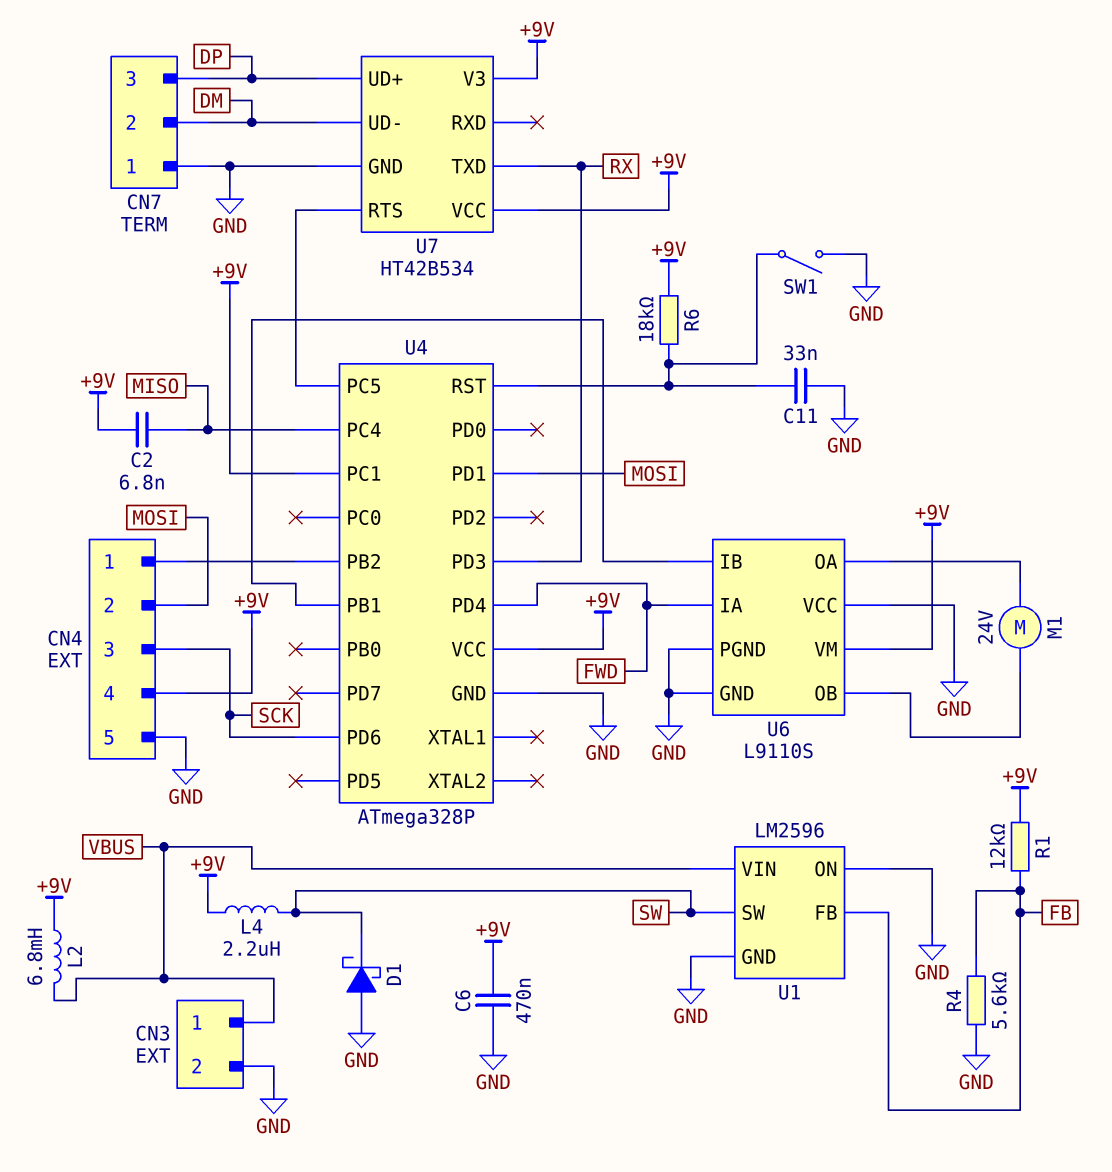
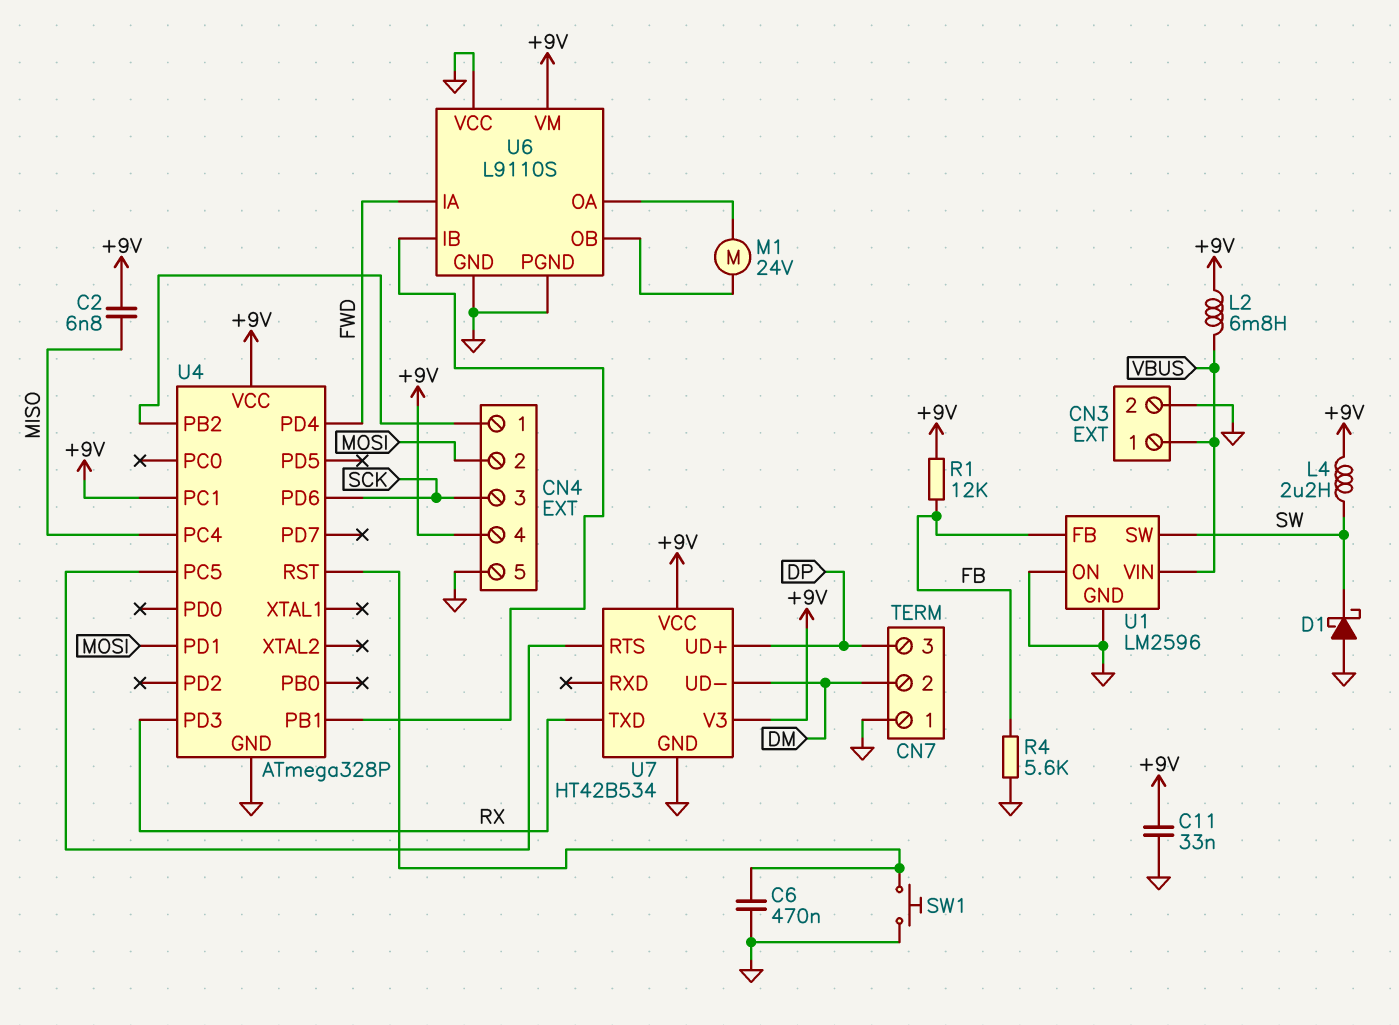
C6: 470nF (+9V, GND) -> 470nF (GND, U4/RST)
C11: 33nF (GND, U4/RST) -> 33nF (+9V, GND)
R6: 18k (+9V, U4/RST) -> none
SW1: switch (GND, U4/RST) -> button (GND, U4/RST)

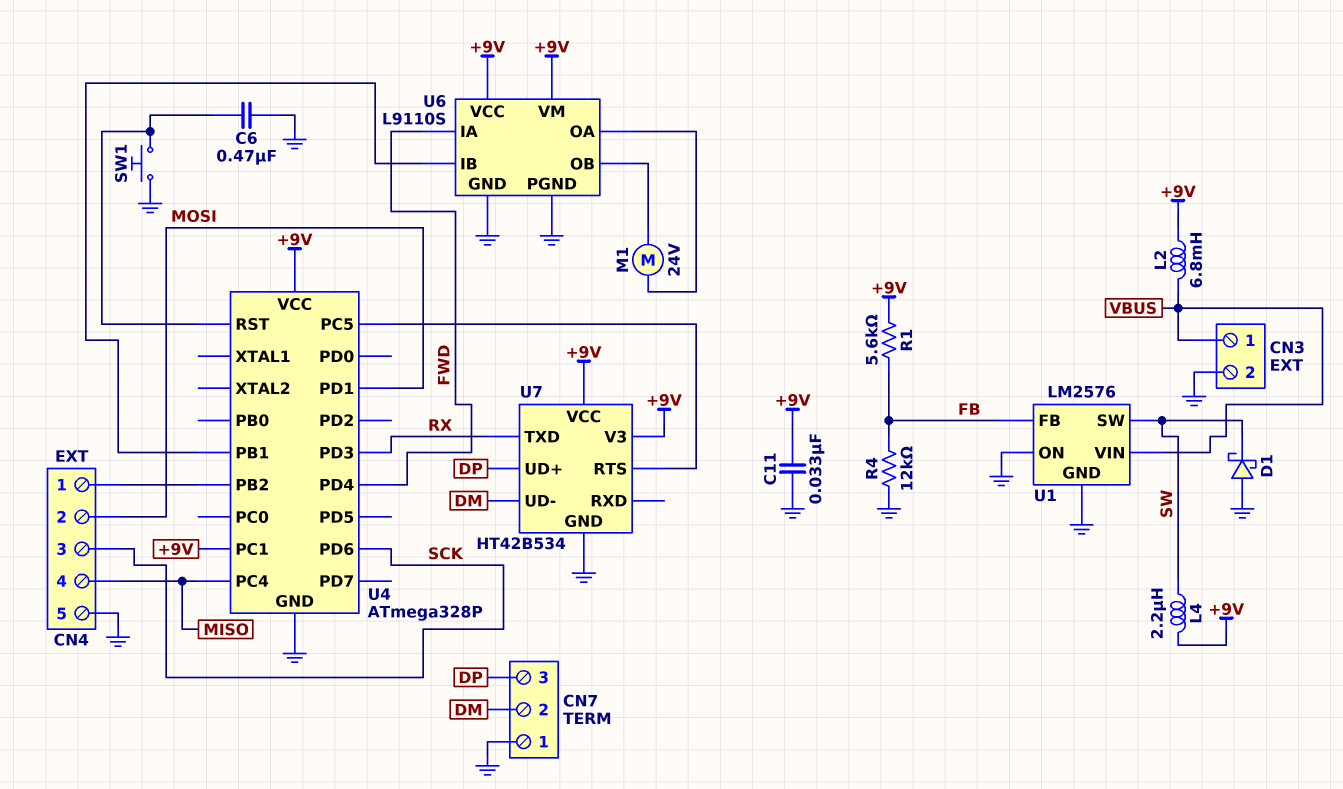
C2: 6.8nF (+9V, MISO) -> none
CN4 pin 4: +9V -> MISO
R1: 12k (+9V, FB) -> 5.6k (+9V, FB)
R4: 5.6k (FB, GND) -> 12k (FB, GND)
U1: LM2596 -> LM2576
U6 pin VCC: GND -> +9V

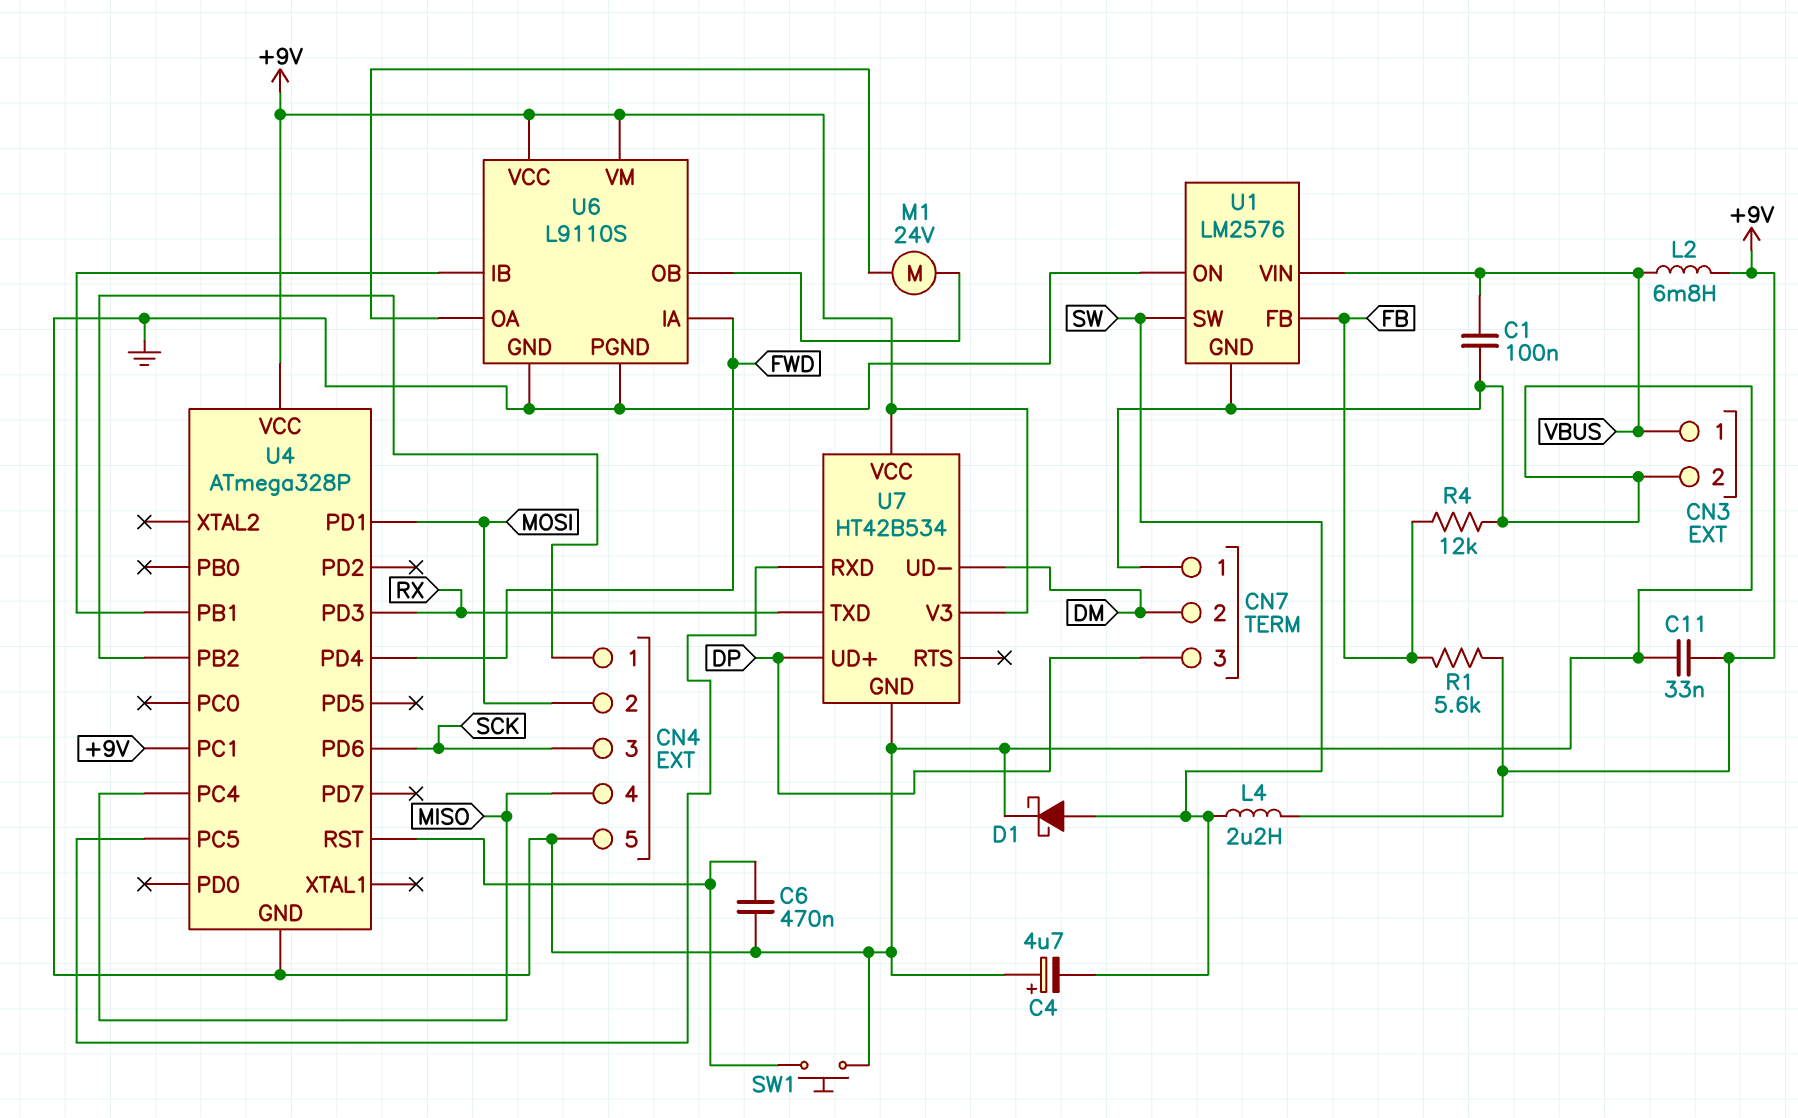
C1: none -> 100nF (GND, VBUS)
C4: none -> 4.7uF (plus GND, minus SW)
D1: schottky (A GND, K SW) -> schottky (A SW, K GND)
U7 pin RTS: U4/PC5 -> none
U7 pin RXD: none -> U4/PC5

